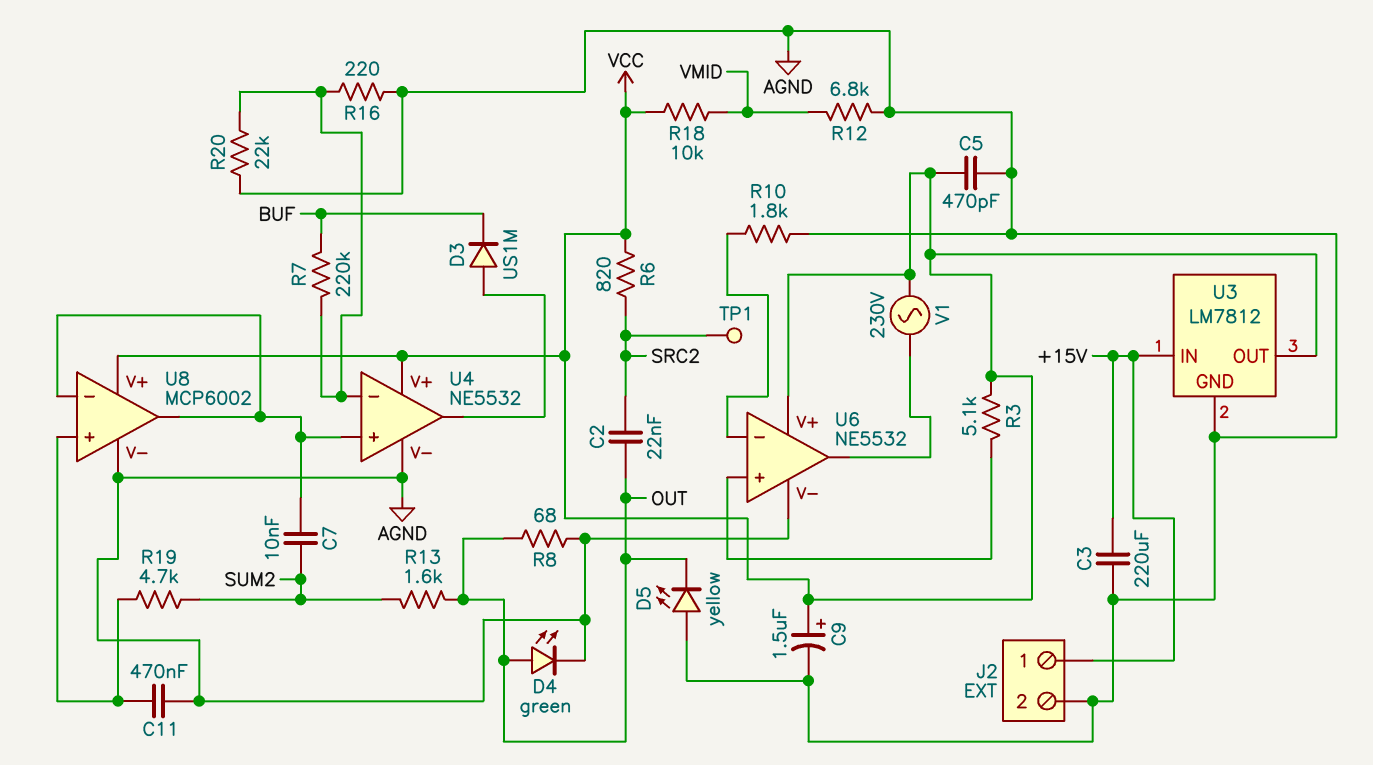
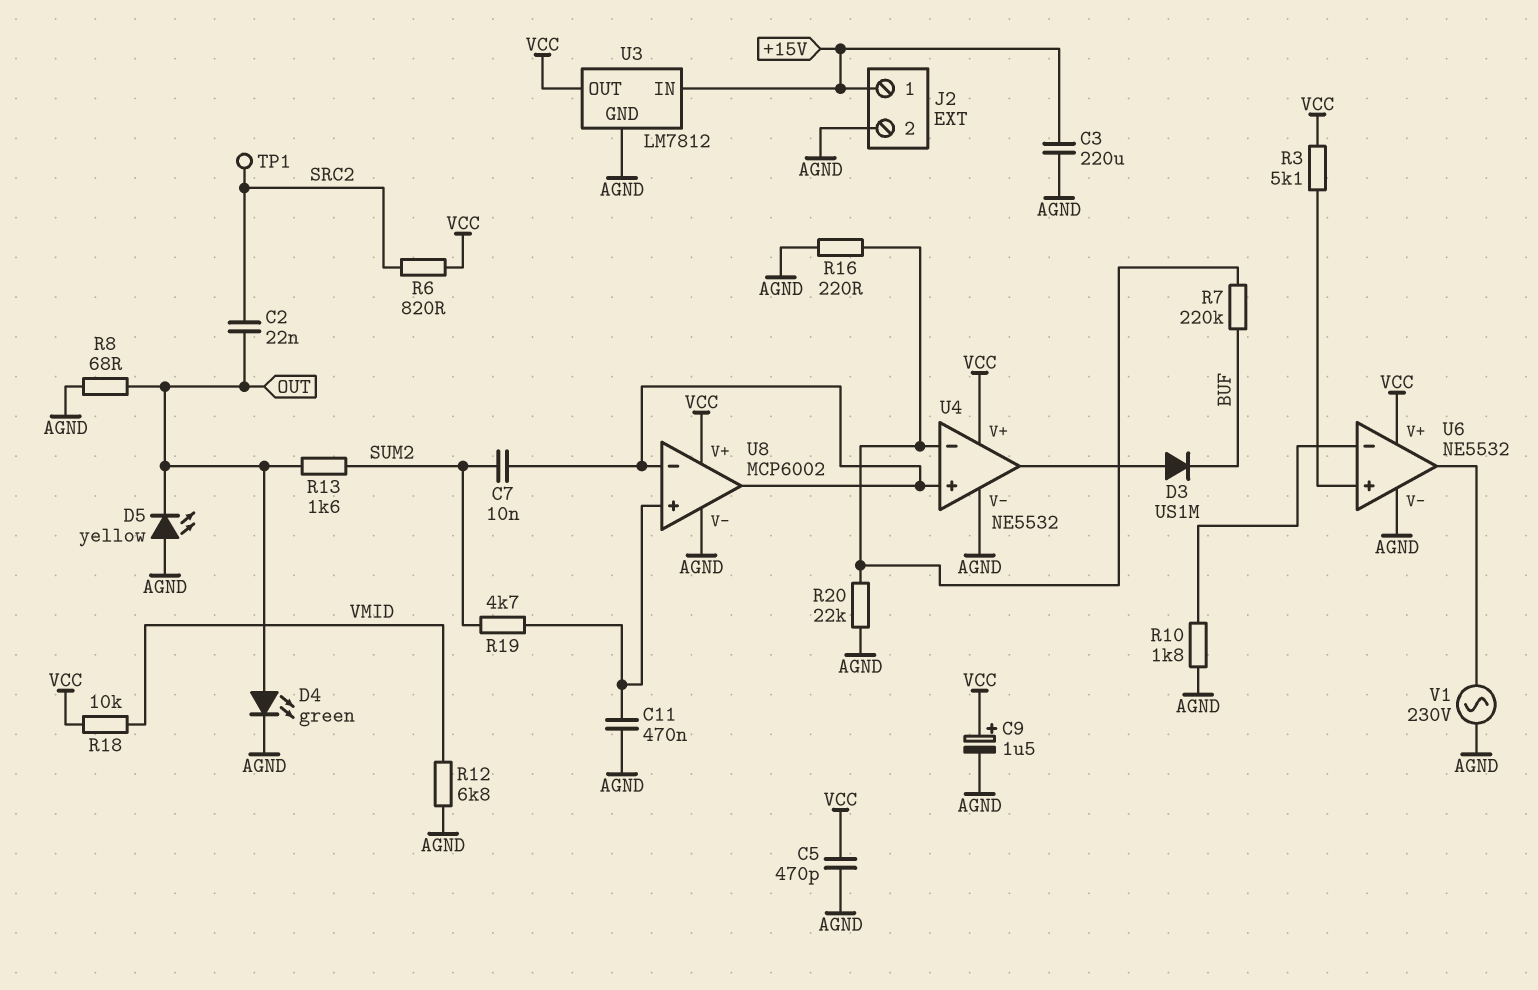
V1: AC 230V (U6/out, VCC) -> AC 230V (AGND, U6/out)

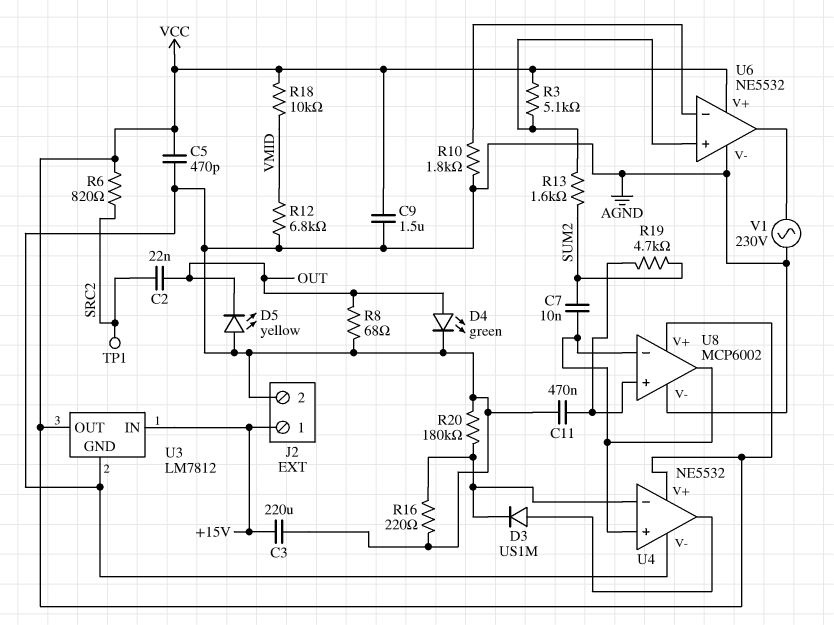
C9: 1.5uF (plus VCC, minus AGND) -> 1.5uF (AGND, VCC)
D3: diode US1M (A U4/out, K BUF) -> diode US1M (A U4/out, K U4/in-)
R7: 220k (BUF, U4/in-) -> none
R13: 1.6k (OUT, SUM2) -> 1.6k (SUM2, U6/in+)
R20: 22k (AGND, U4/in-) -> 180k (AGND, U4/in-)

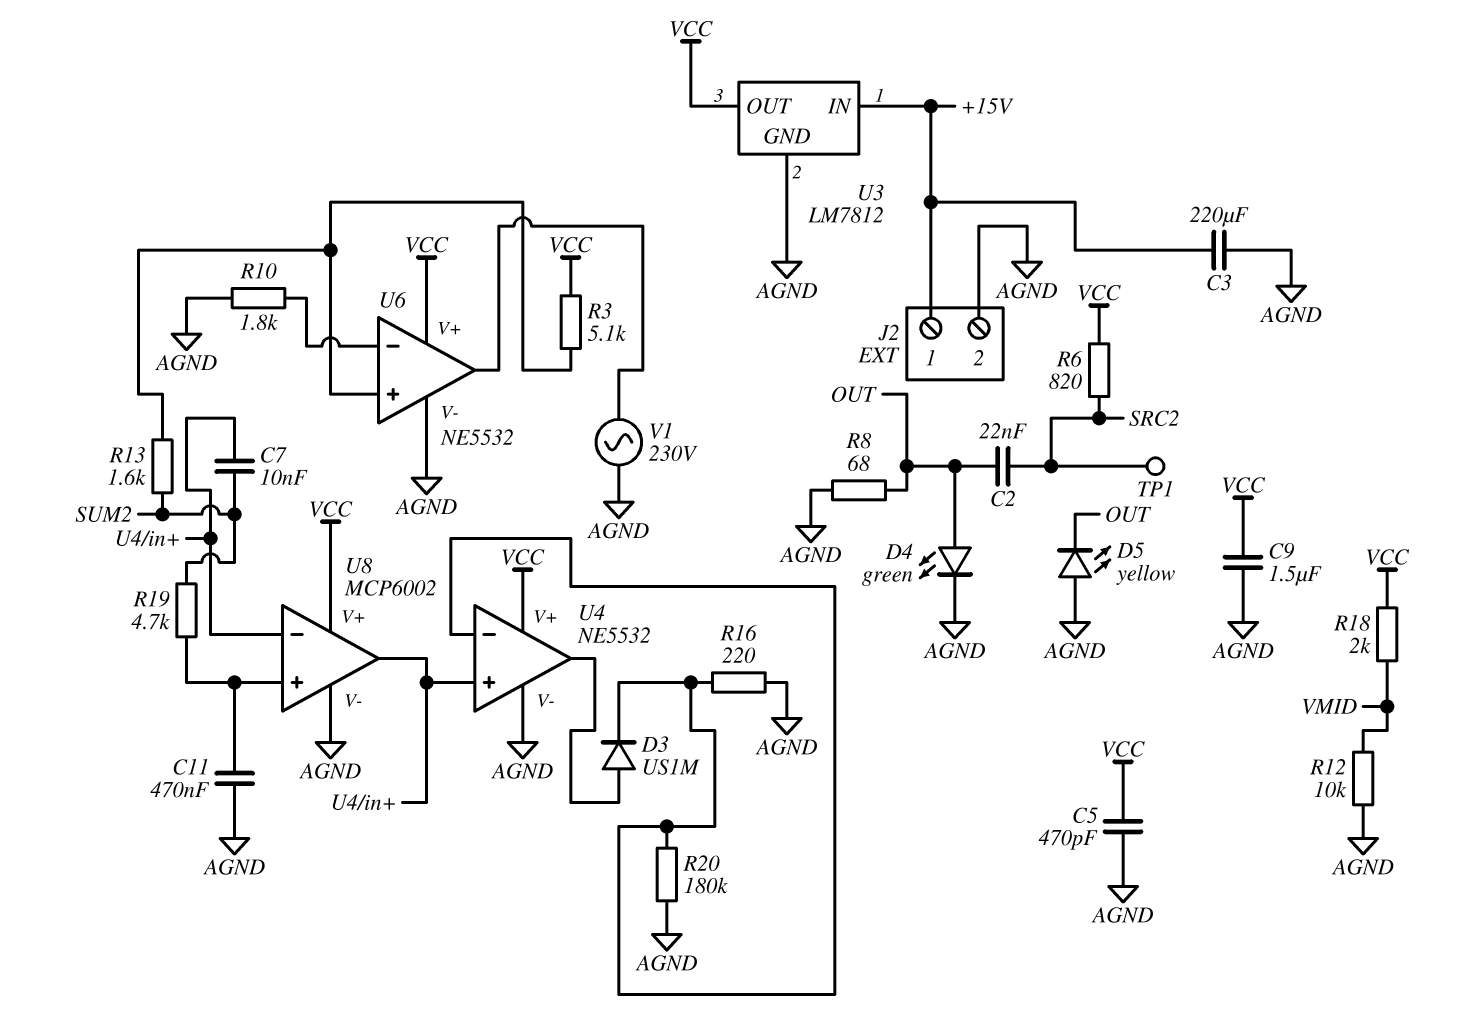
R12: 6.8k (AGND, VMID) -> 10k (AGND, VMID)
R18: 10k (VCC, VMID) -> 2k (VCC, VMID)

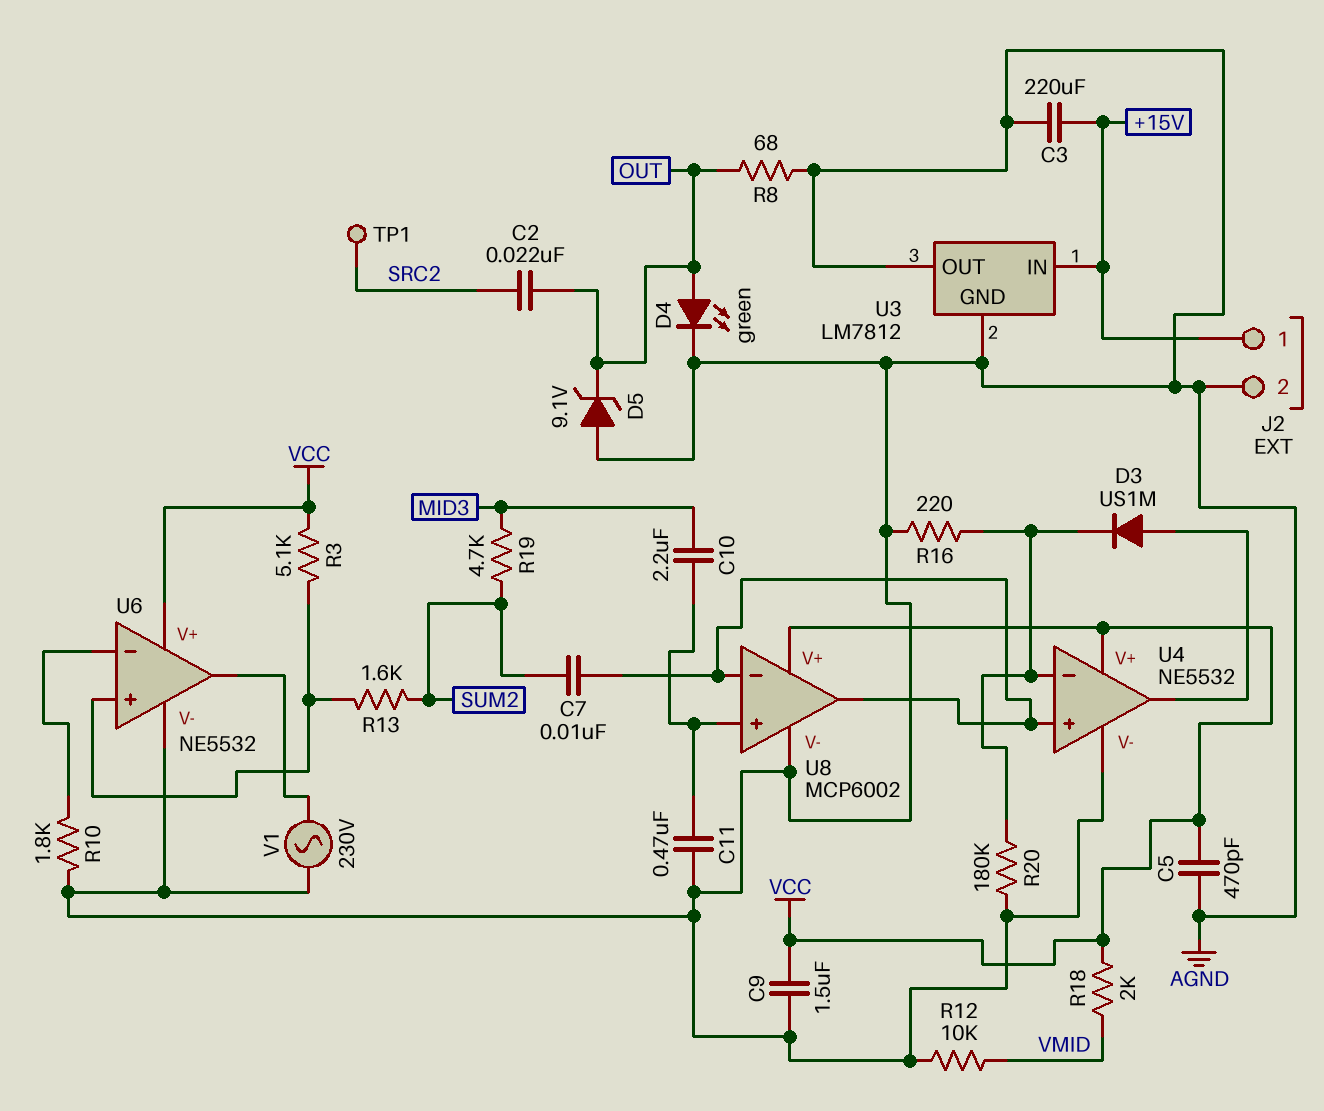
C10: none -> 2.2uF (MID3, U8/in+)
D5: LED yellow (A AGND, K OUT) -> zener 9.1V (A AGND, K OUT)
R6: 820 (SRC2, VCC) -> none
R19: 4.7k (SUM2, U8/in+) -> 4.7k (MID3, SUM2)
U3 pin OUT: VCC -> AGND

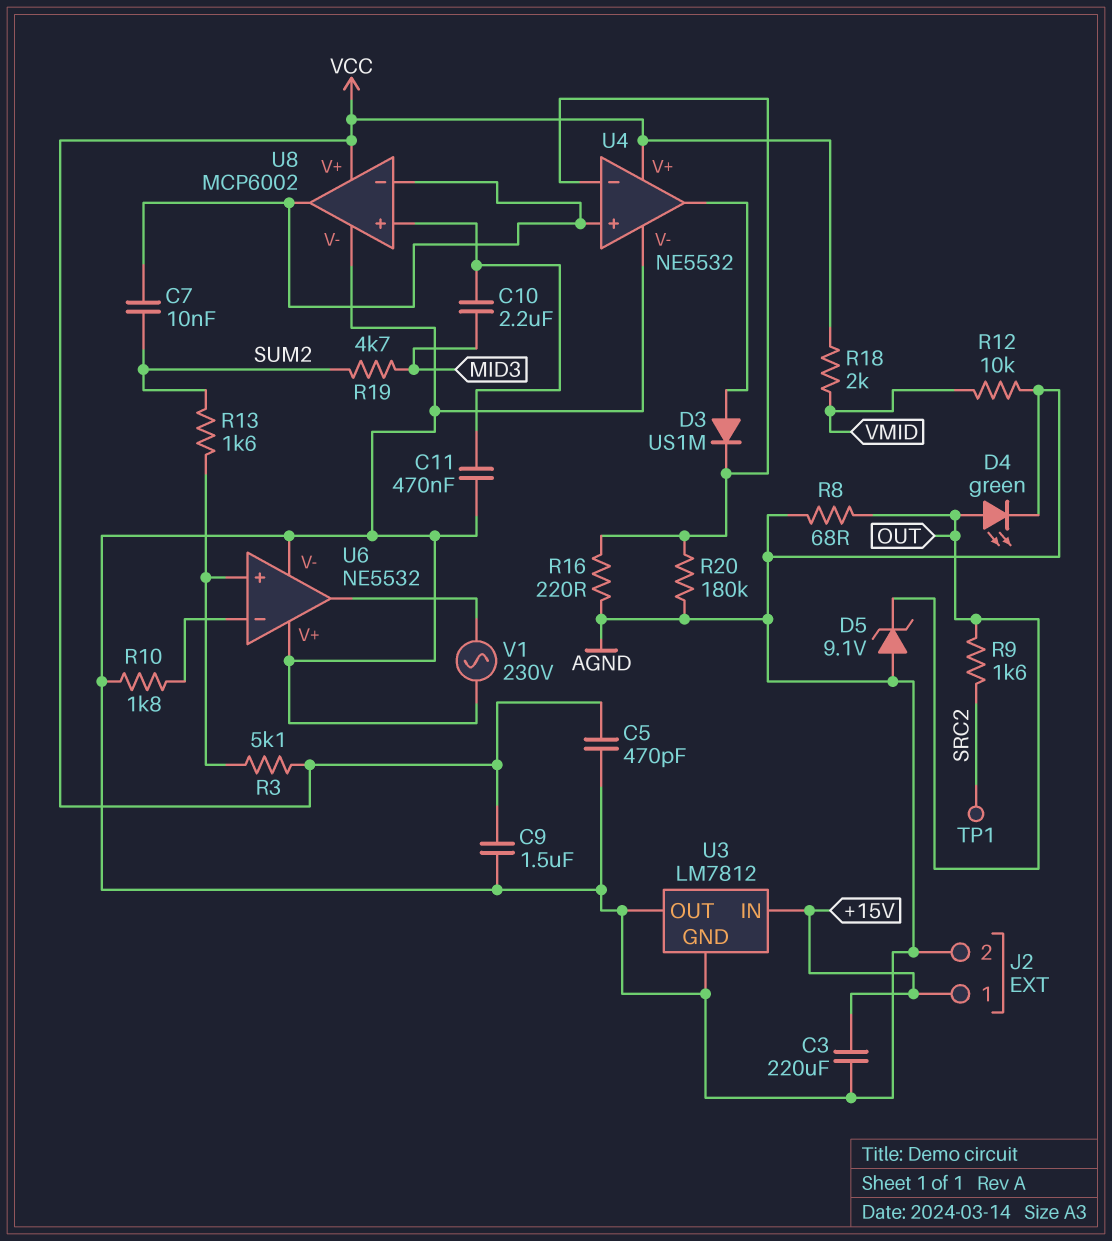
C2: 22nF (OUT, SRC2) -> none
R9: none -> 1.6k (OUT, SRC2)
U6 pin V+: VCC -> AGND

